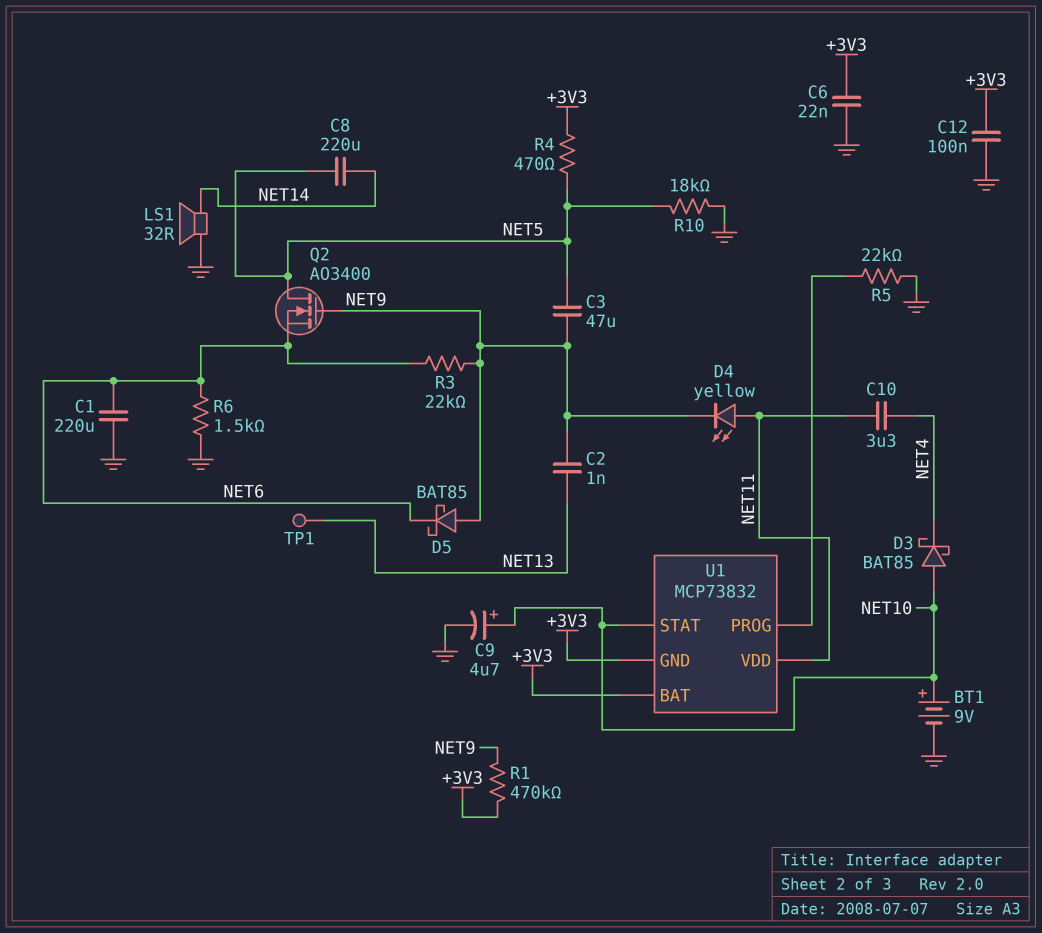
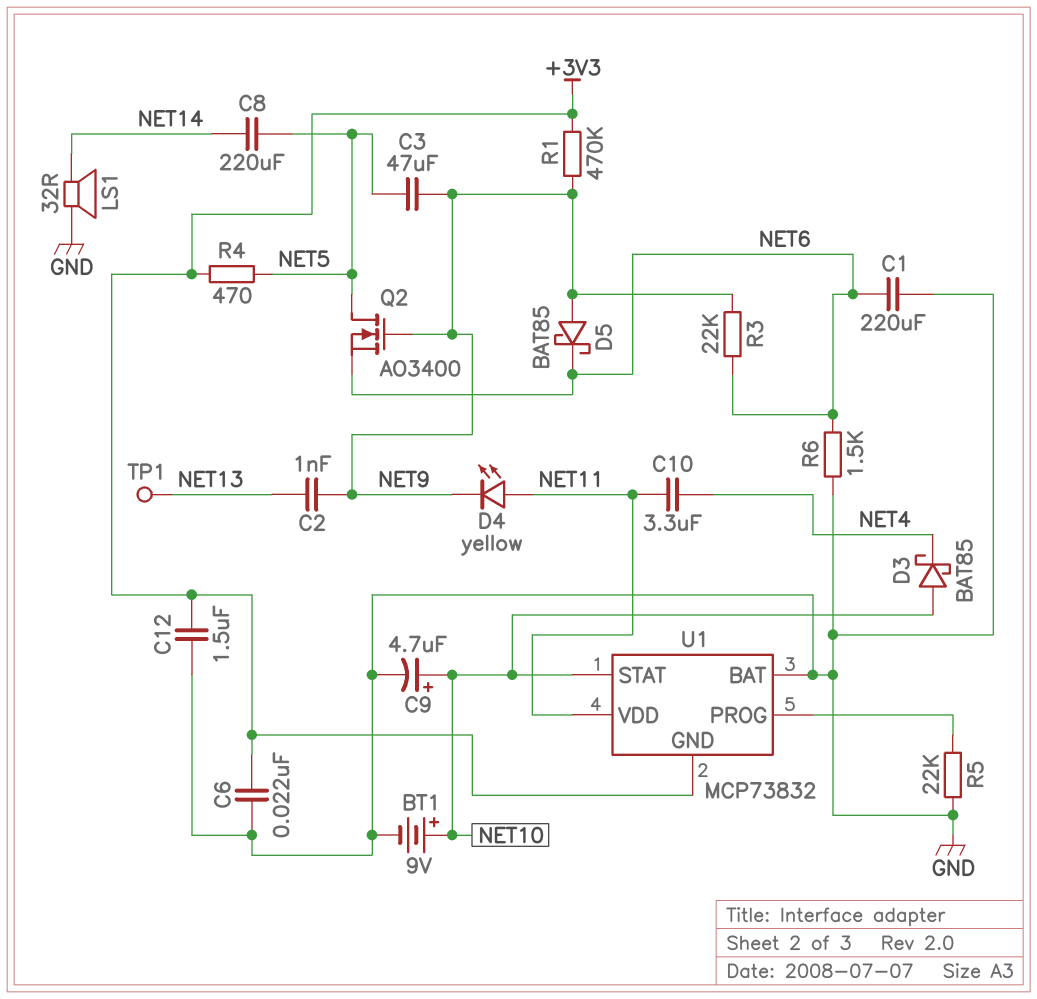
C12: 100nF (+3V3, GND) -> 1.5uF (+3V3, GND)
R10: 18k (GND, NET5) -> none
U1 pin BAT: +3V3 -> GND

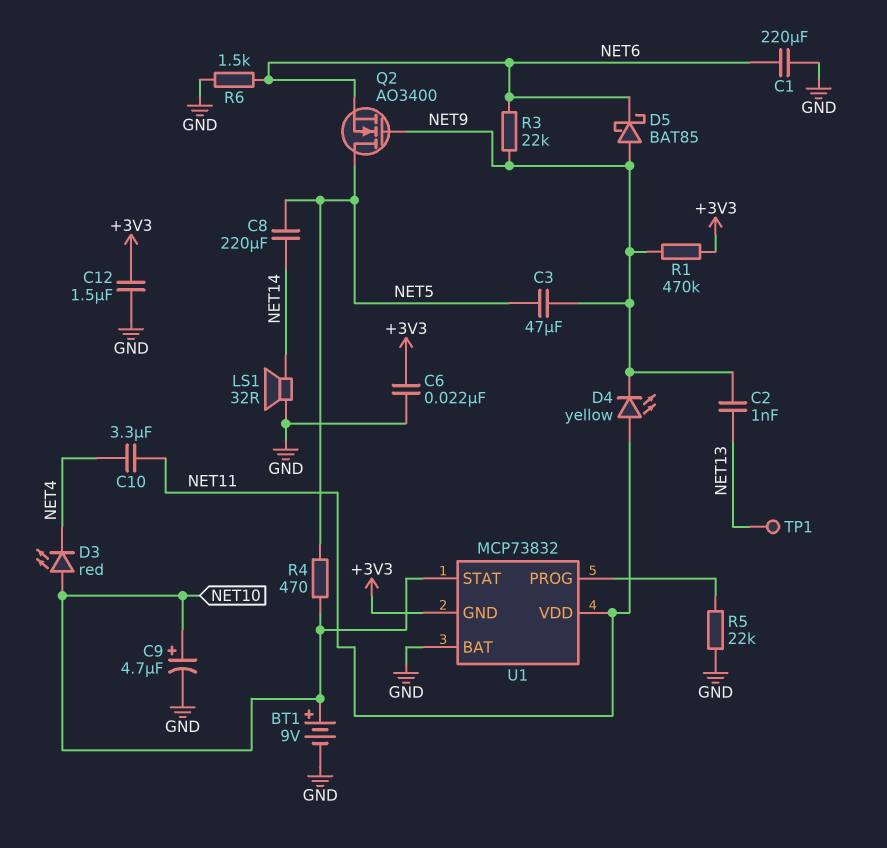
D3: schottky BAT85 (A NET10, K NET4) -> LED red (A NET10, K NET4)
R4: 470 (+3V3, NET5) -> 470 (NET5, NET10)

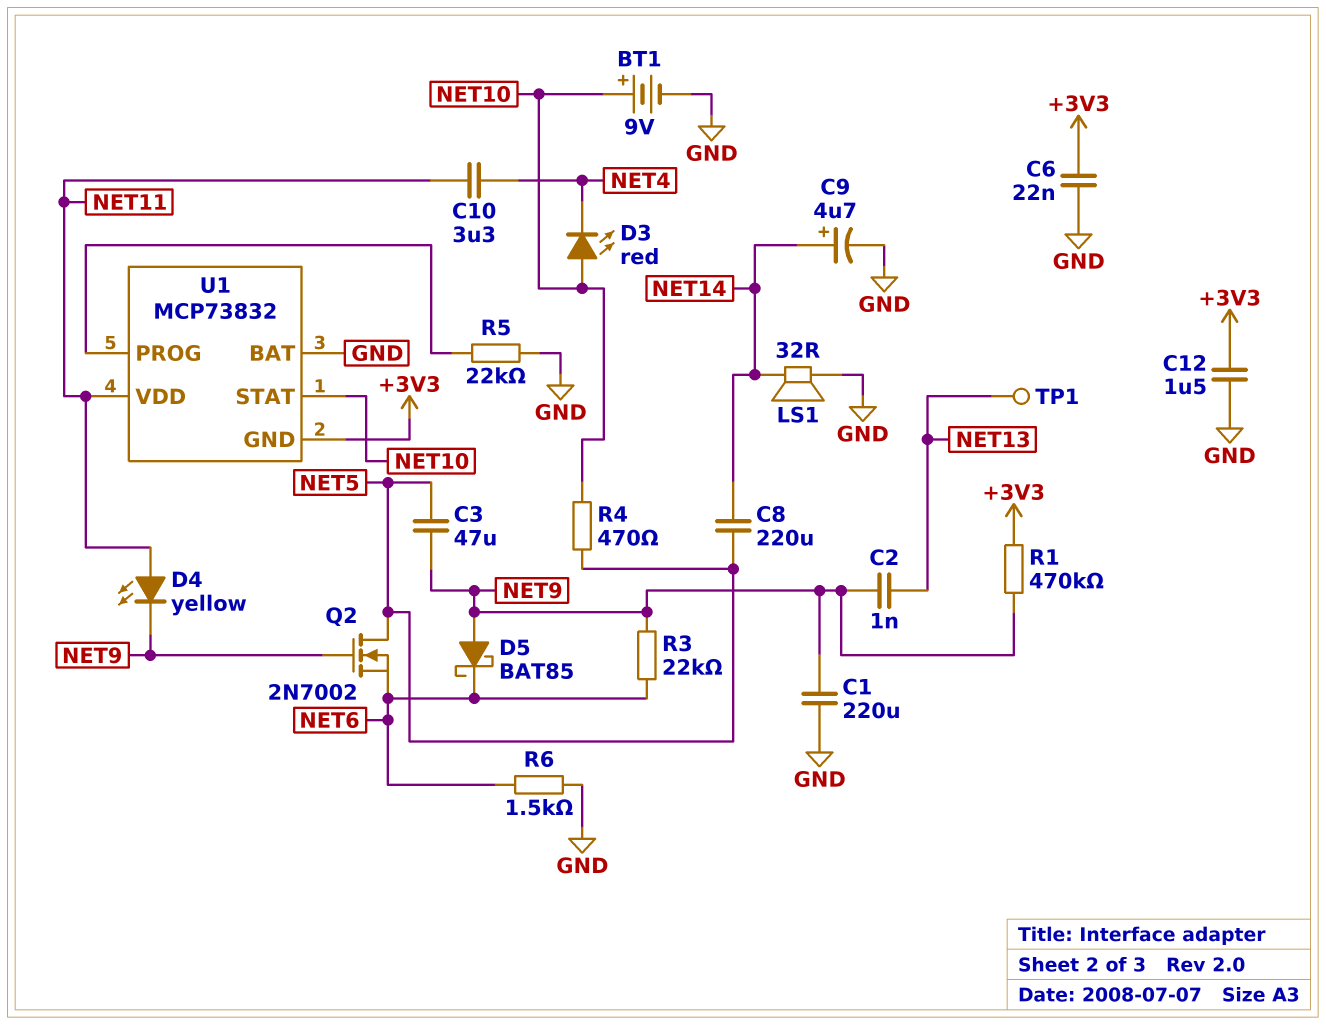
C1: 220uF (GND, NET6) -> 220uF (GND, NET9)
C9: 4.7uF (plus NET10, minus GND) -> 4.7uF (plus NET14, minus GND)
Q2: NMOS AO3400 (G NET9, D NET5, S NET6) -> NMOS 2N7002 (G NET9, D NET5, S NET6)

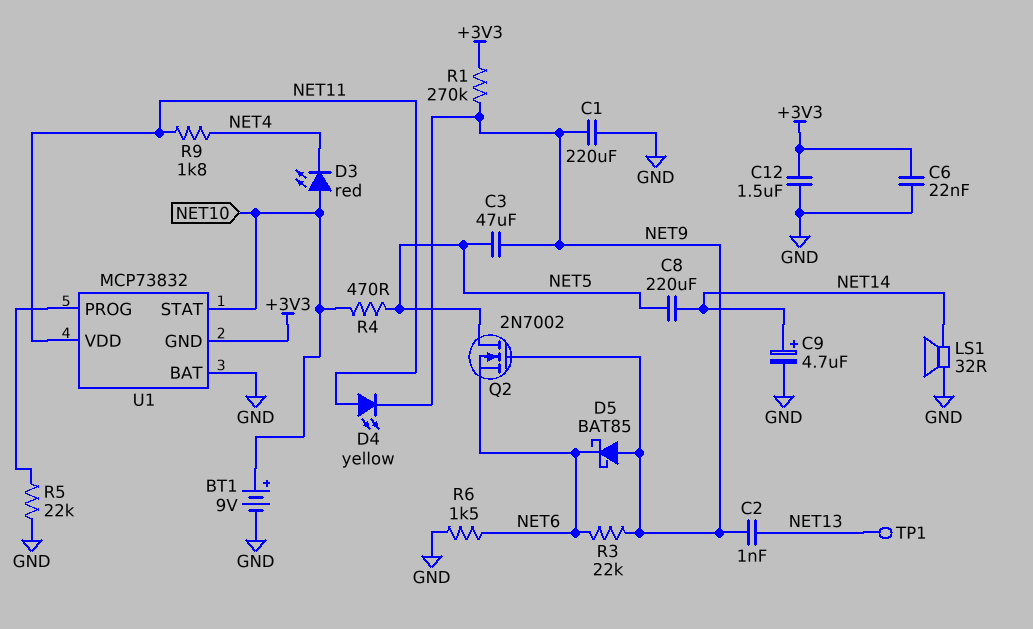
C10: 3.3uF (NET4, NET11) -> none
R1: 470k (+3V3, NET9) -> 270k (+3V3, NET9)
R9: none -> 1.8k (NET4, NET11)

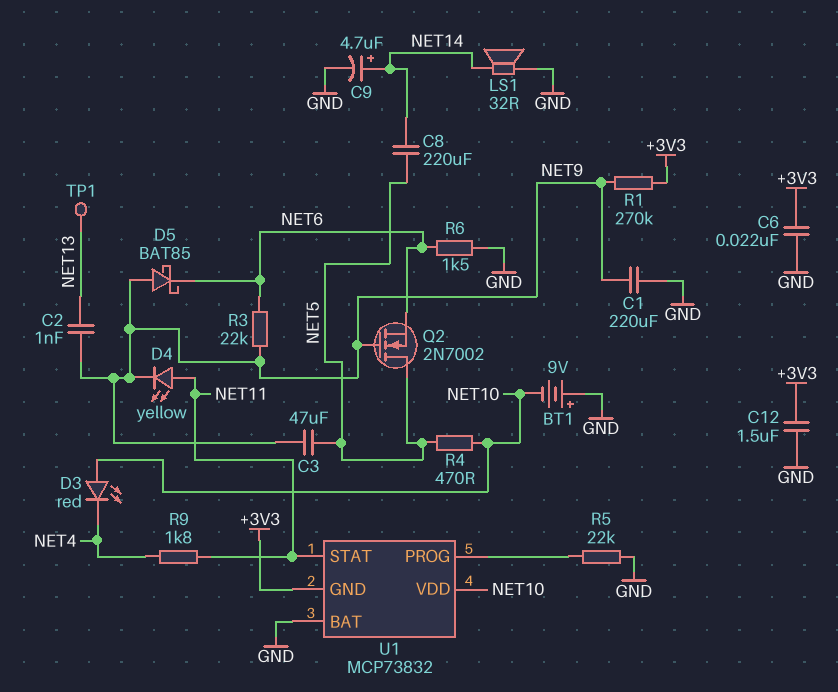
BT1: 9V (plus NET10, minus GND) -> 9V (plus GND, minus NET10)
U1 pin STAT: NET10 -> NET11
U1 pin VDD: NET11 -> NET10

